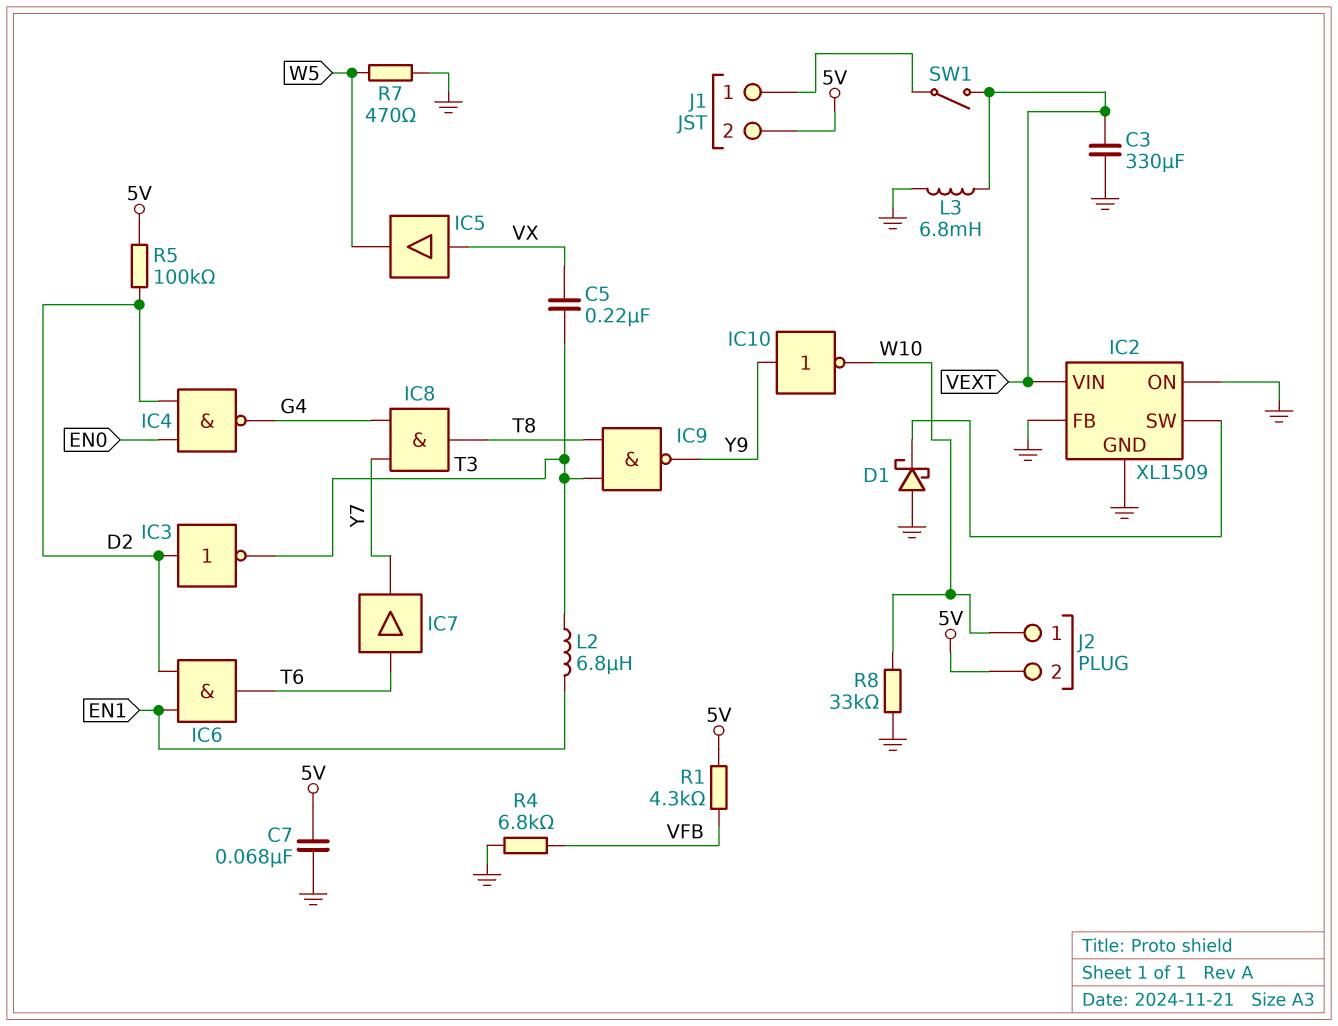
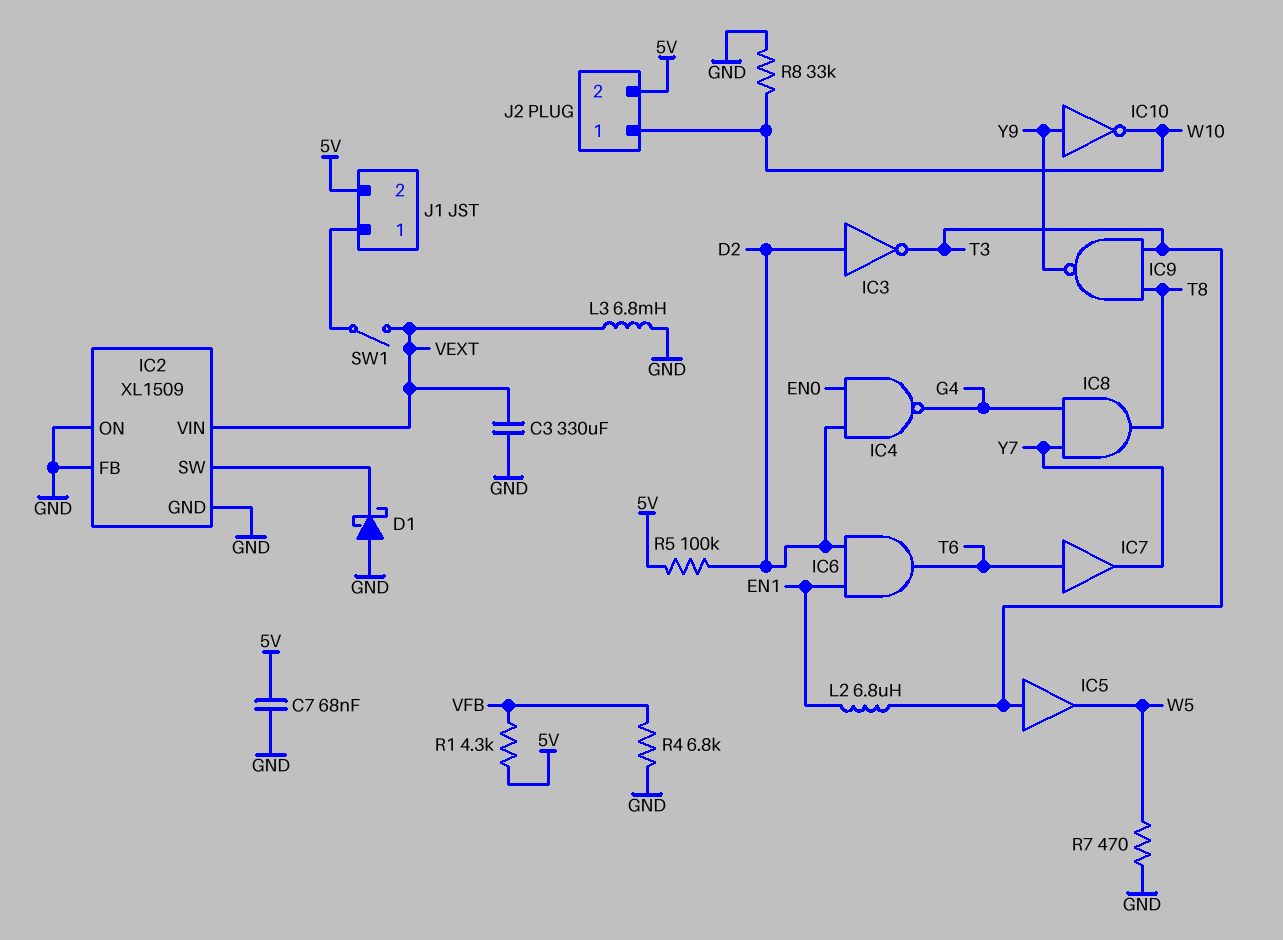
C5: 220nF (T3, VX) -> none
IC5: buffer (in VX, out W5) -> buffer (in T3, out W5)

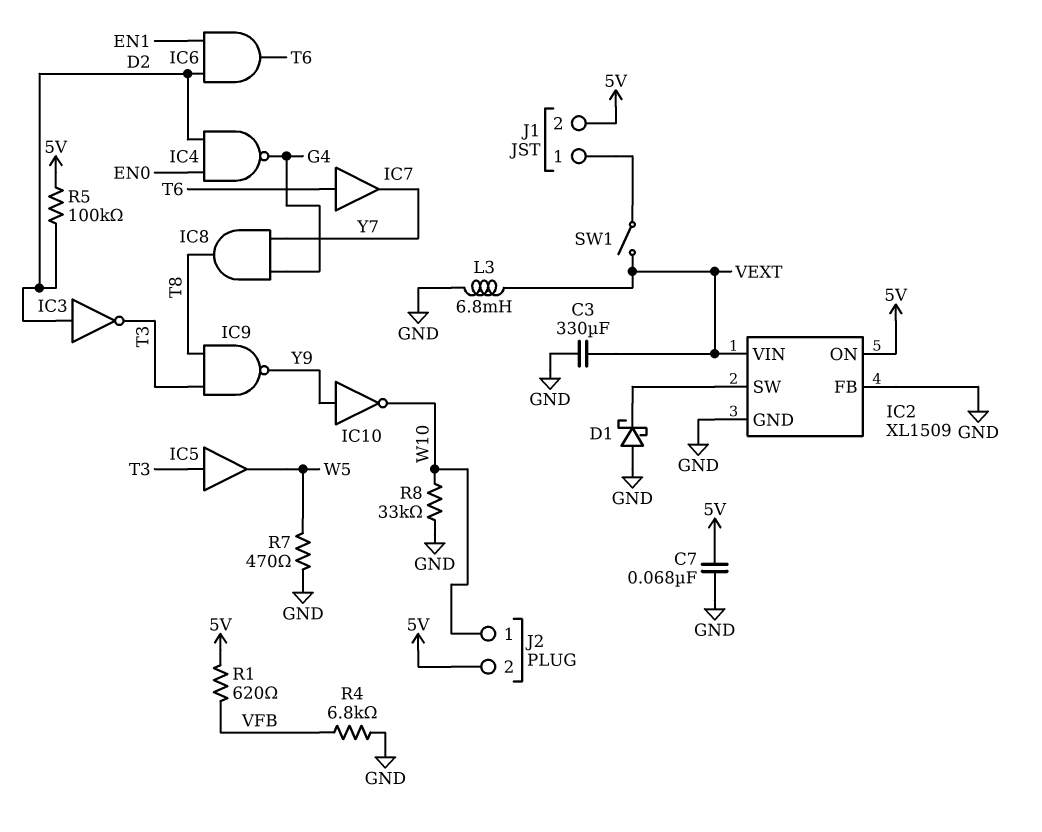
IC2 pin ON: GND -> 5V
L2: 6.8uH (EN1, T3) -> none
R1: 4.3k (5V, VFB) -> 620 (5V, VFB)

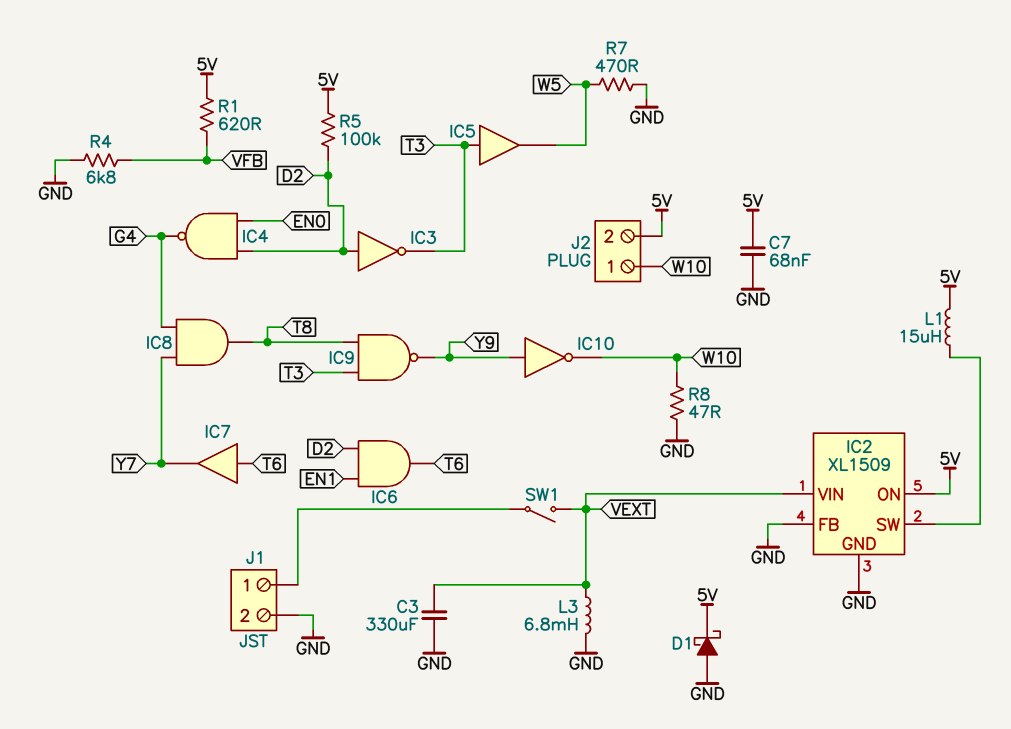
D1: schottky (A GND, K IC2/SW) -> schottky (A GND, K 5V)
J1 pin 2: 5V -> GND
L1: none -> 15uH (5V, IC2/SW)
R8: 33k (GND, W10) -> 47 (GND, W10)

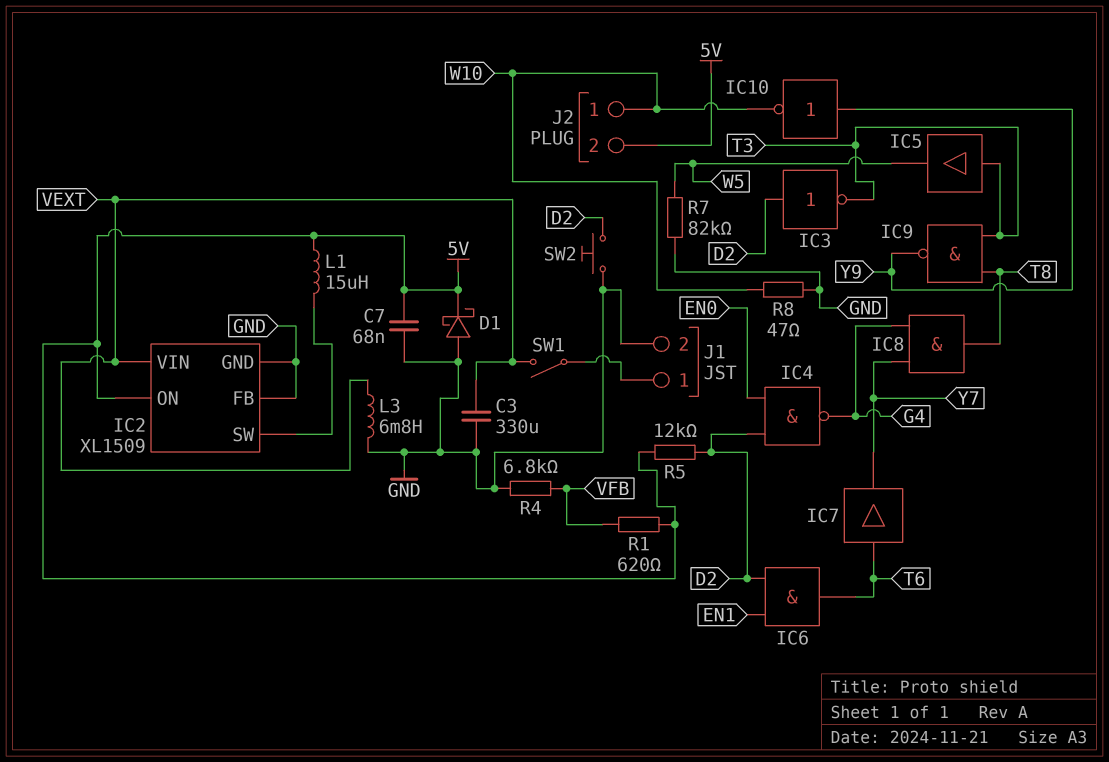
R5: 100k (5V, D2) -> 12k (5V, D2)
R7: 470 (GND, W5) -> 82k (GND, W5)
SW2: none -> button (D2, GND)

